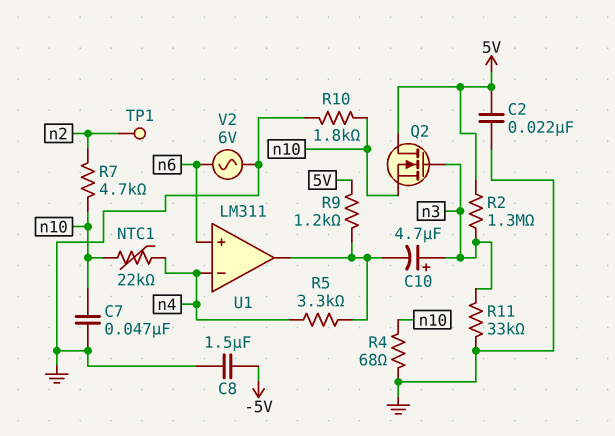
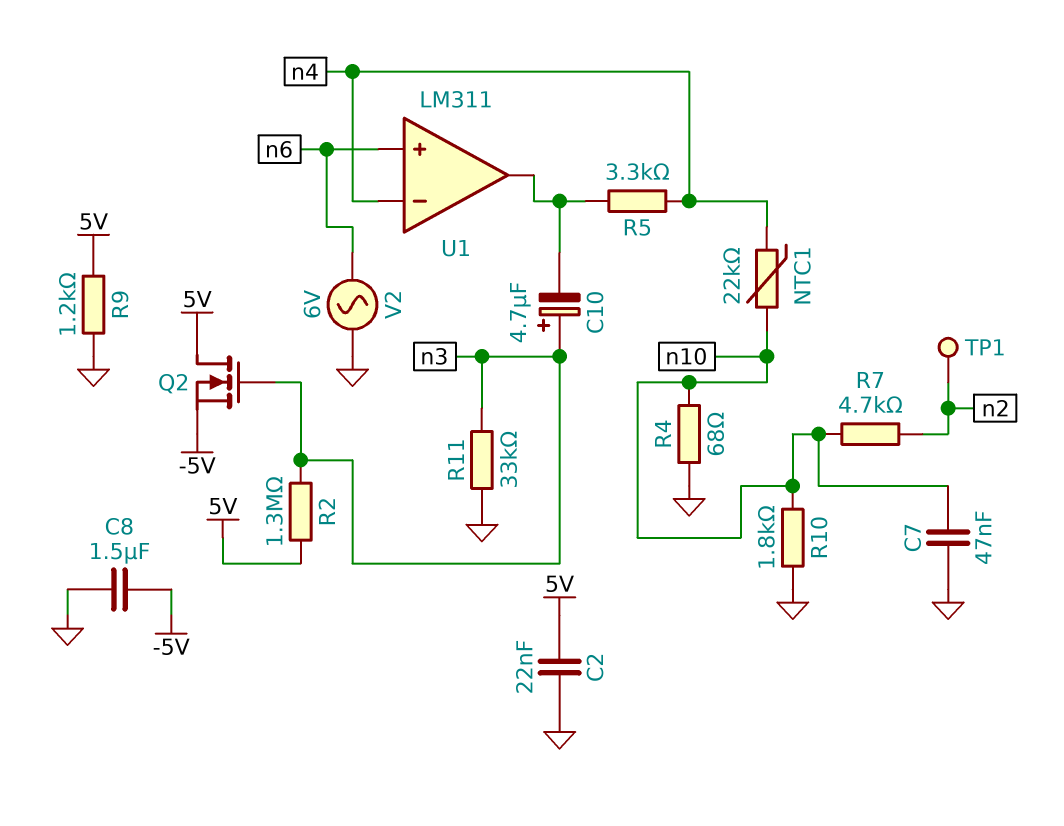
Q2: NMOS (G n3, D 5V, S n10) -> NMOS (G n3, D 5V, S -5V)
R9: 1.2k (5V, U1/out) -> 1.2k (5V, GND)

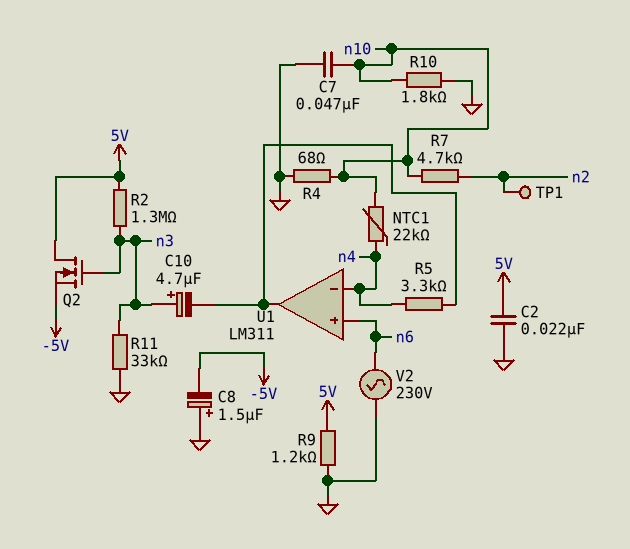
C8: 1.5uF (-5V, GND) -> 1.5uF (plus GND, minus -5V)
V2: AC 6V (GND, n6) -> AC 230V (GND, n6)

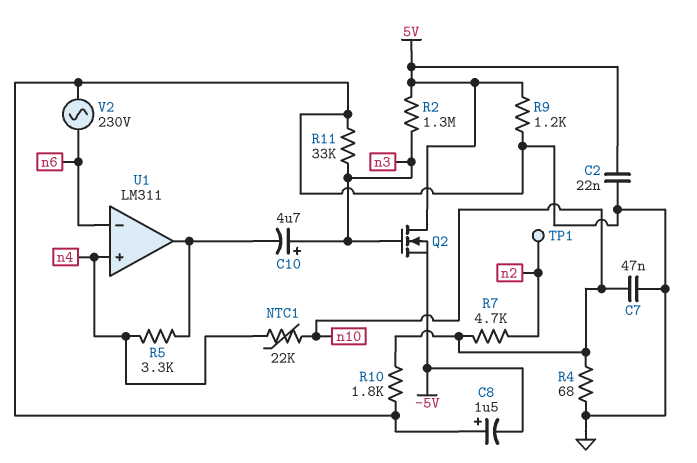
U1 pin in+: n6 -> n4
U1 pin in-: n4 -> n6

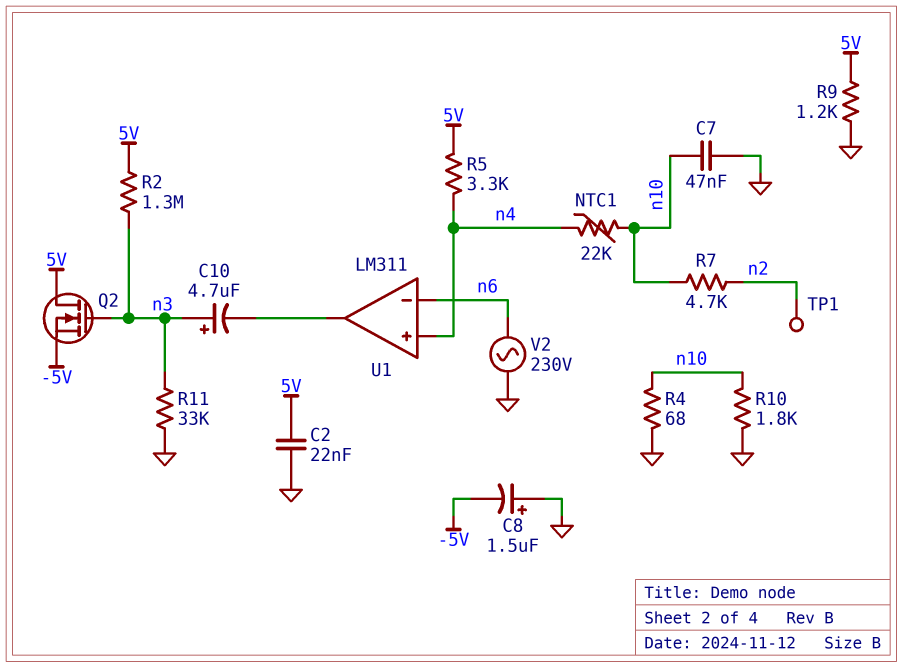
R5: 3.3k (U1/out, n4) -> 3.3k (5V, n4)

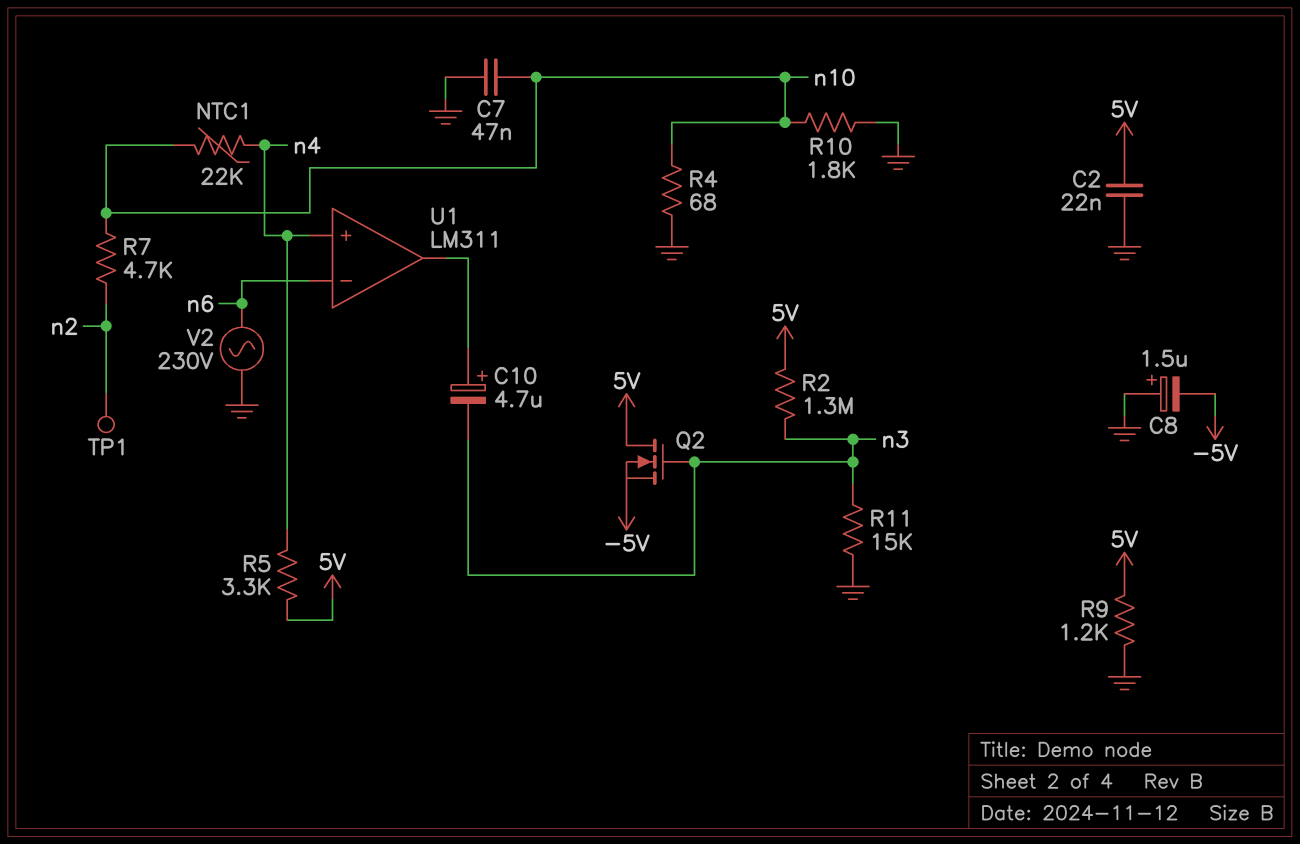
C10: 4.7uF (plus n3, minus U1/out) -> 4.7uF (plus U1/out, minus n3)
R11: 33k (GND, n3) -> 15k (GND, n3)

